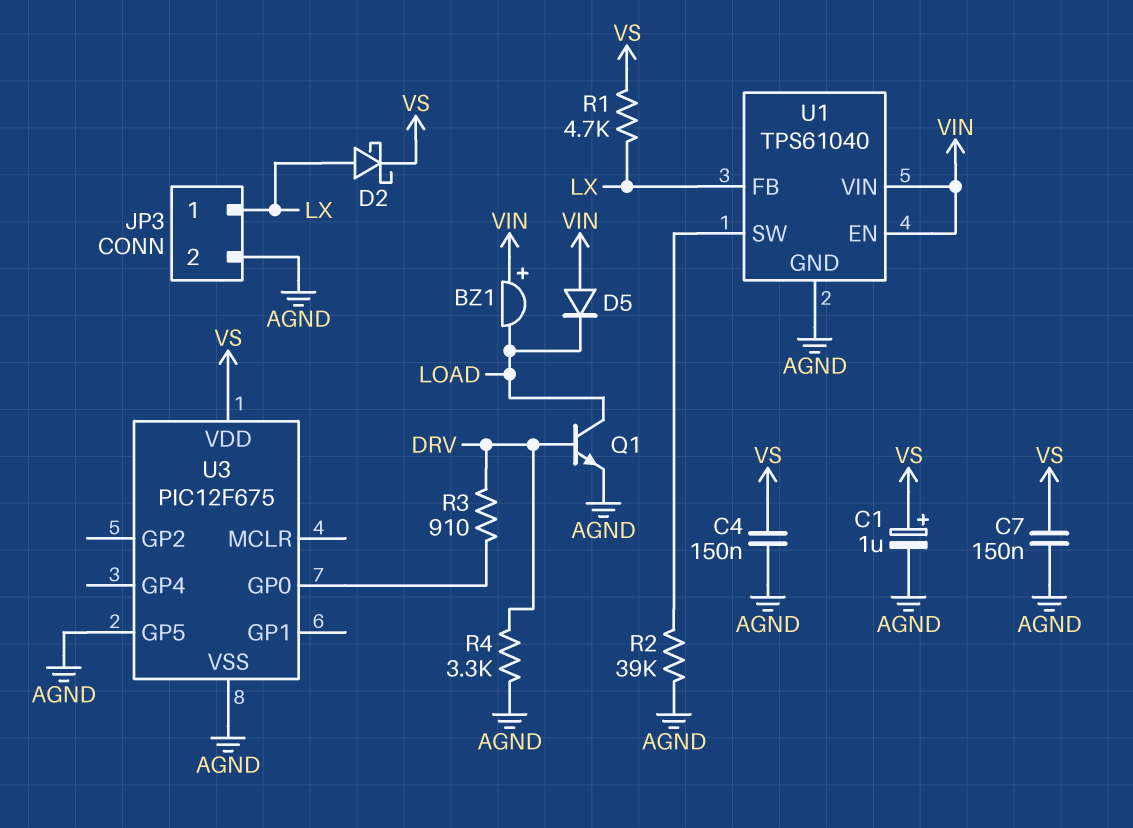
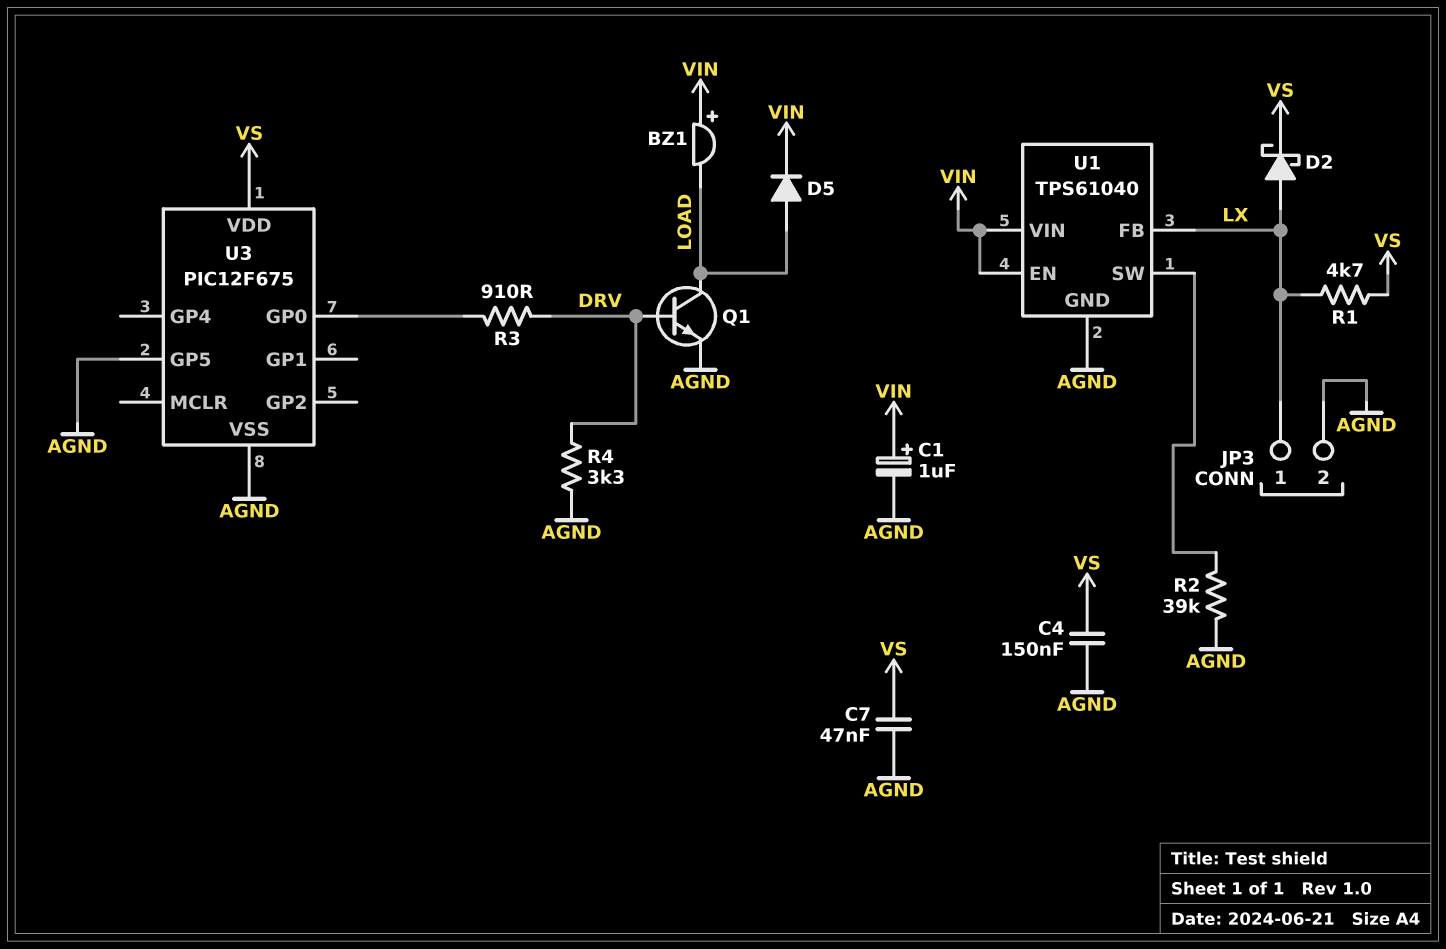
C1: 1uF (plus VS, minus AGND) -> 1uF (plus VIN, minus AGND)
C7: 150nF (AGND, VS) -> 47nF (AGND, VS)
D5: diode (A VIN, K LOAD) -> diode (A LOAD, K VIN)

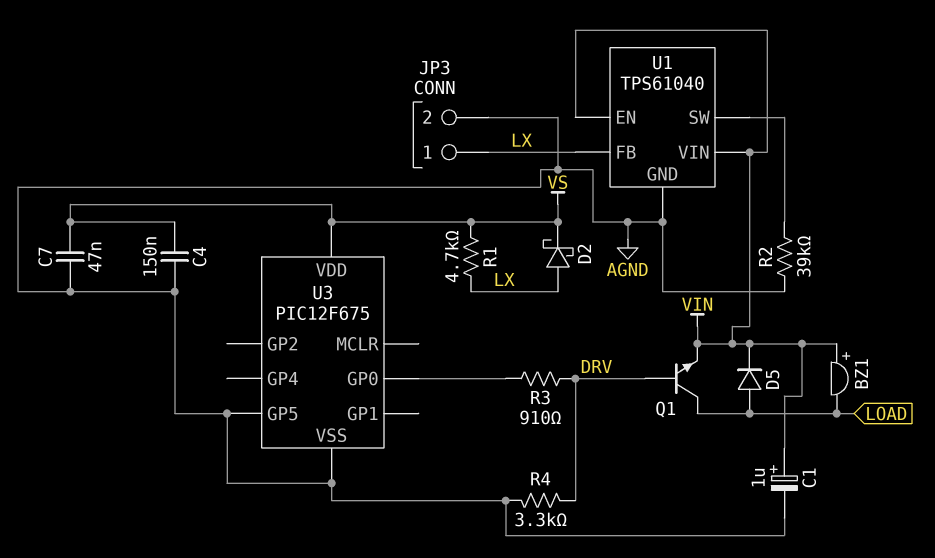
Q1: NPN (B DRV, C LOAD, E AGND) -> NPN (B DRV, C LOAD, E VIN)

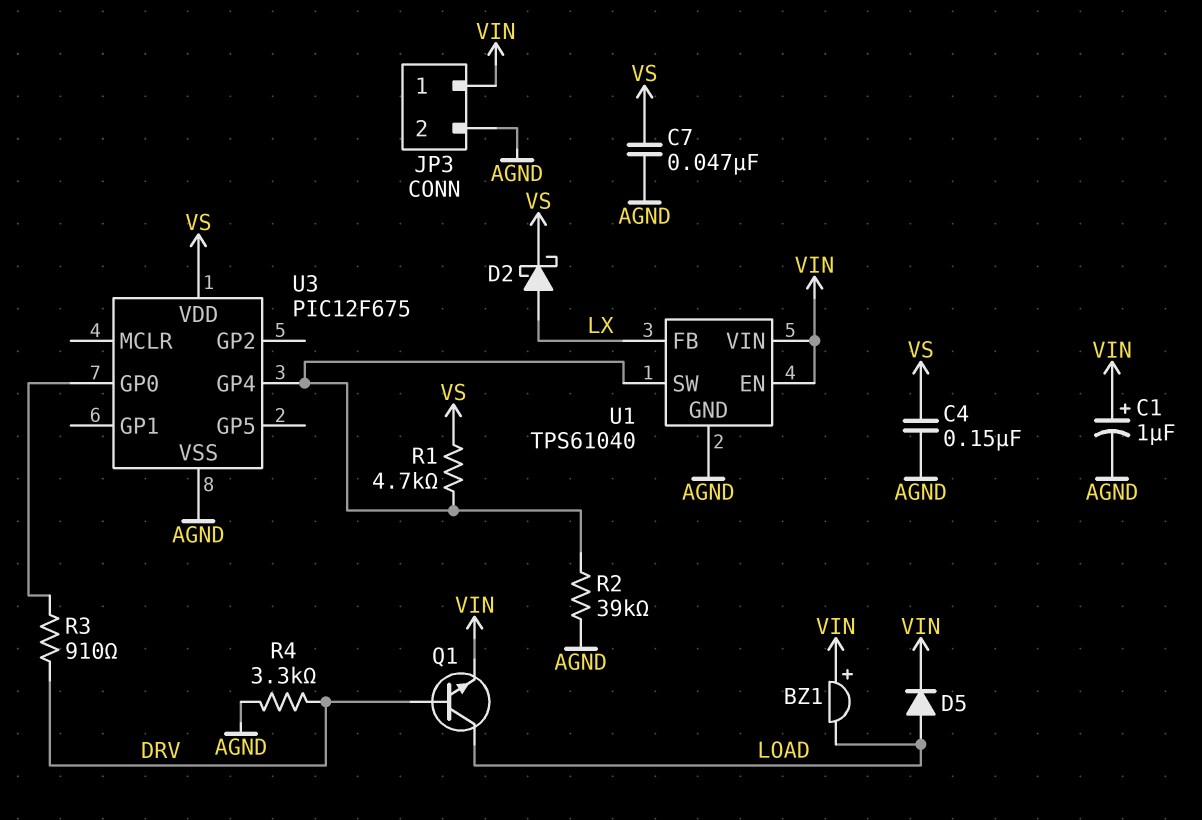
JP3 pin 1: LX -> VIN
R1: 4.7k (LX, VS) -> 4.7k (U1/SW, VS)
U3 pin GP4: none -> U1/SW
U3 pin GP5: AGND -> none

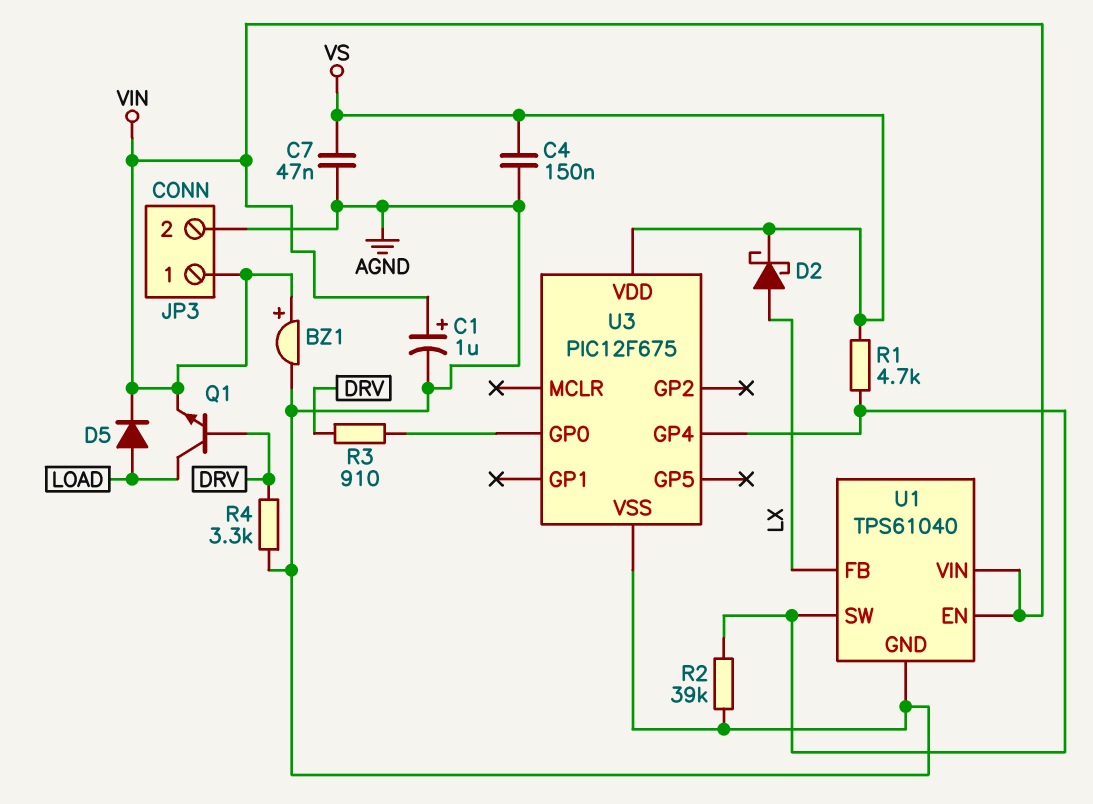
BZ1: buzzer (plus VIN, minus LOAD) -> buzzer (plus VIN, minus AGND)

